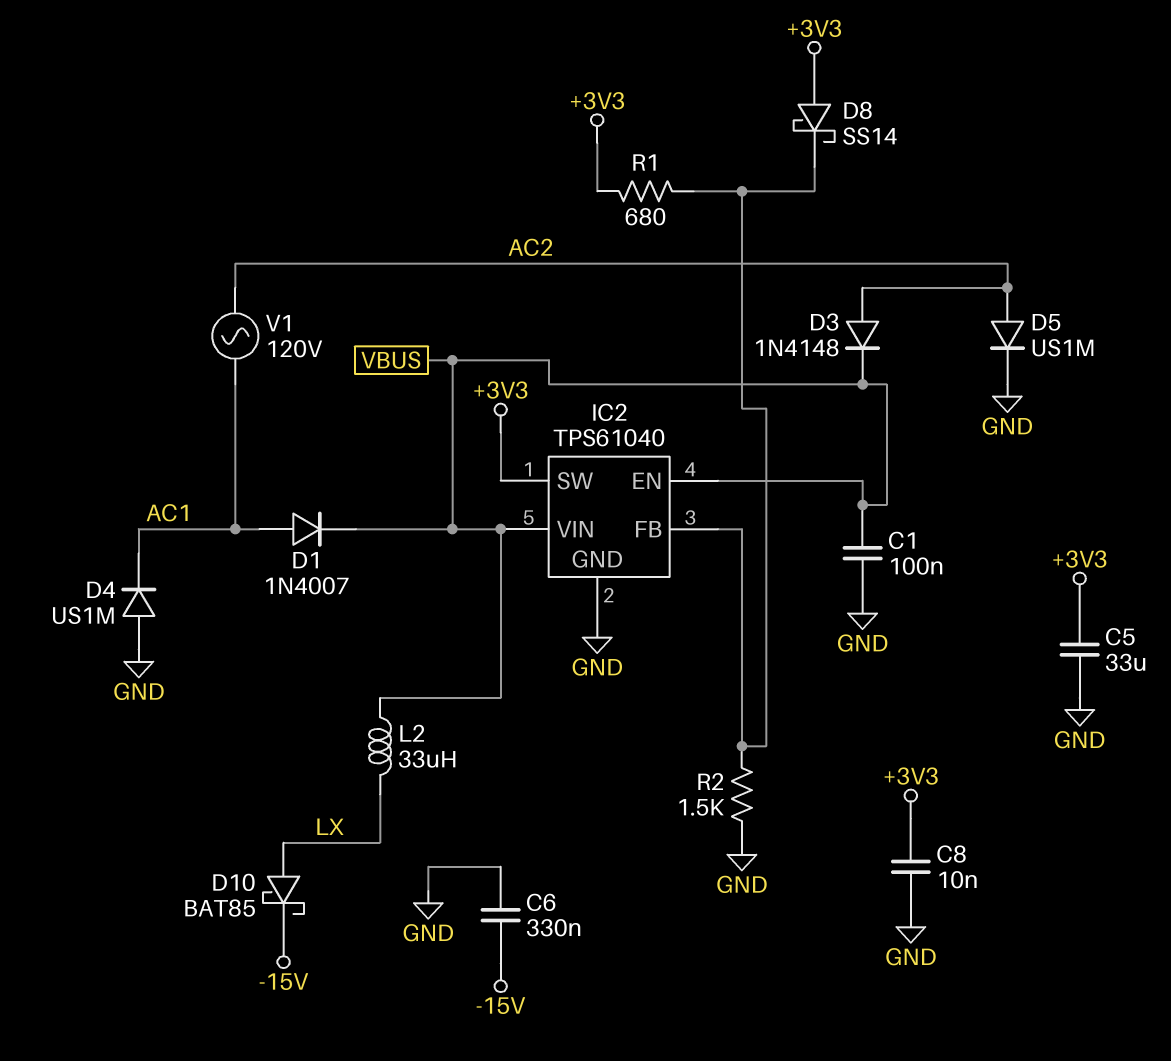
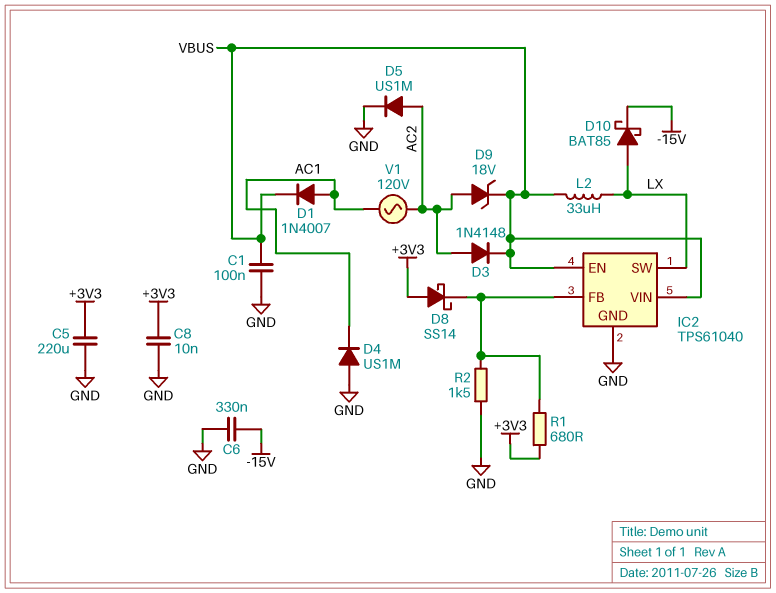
C5: 33uF (+3V3, GND) -> 220uF (+3V3, GND)
D9: none -> zener 18V (A AC2, K VBUS)
IC2 pin SW: +3V3 -> LX

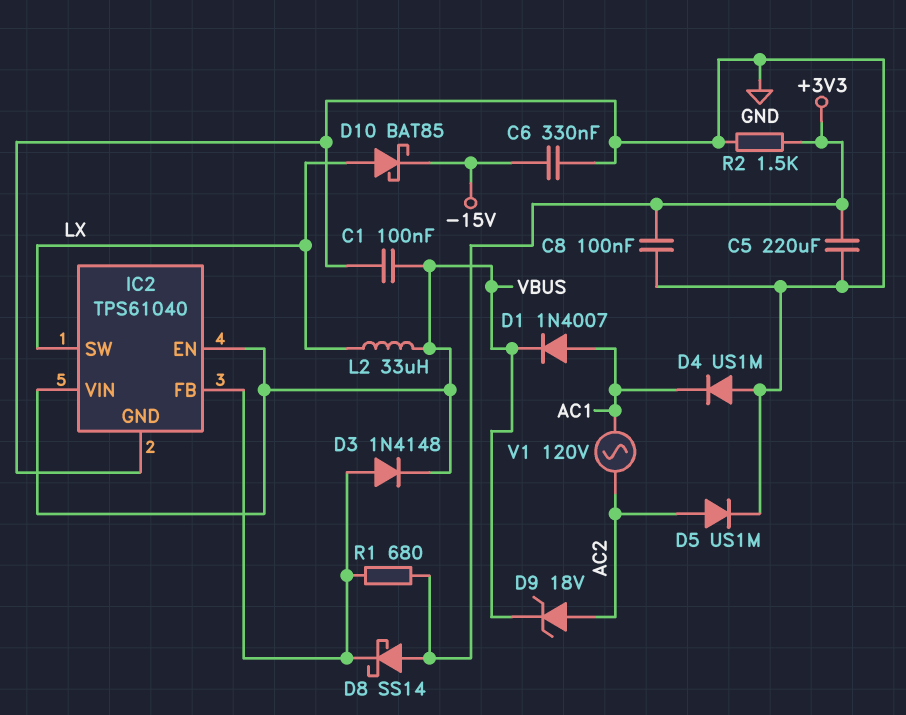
C8: 10nF (+3V3, GND) -> 100nF (+3V3, GND)
D3: diode 1N4148 (A AC2, K VBUS) -> diode 1N4148 (A IC2/FB, K VBUS)
R2: 1.5k (GND, IC2/FB) -> 1.5k (+3V3, GND)

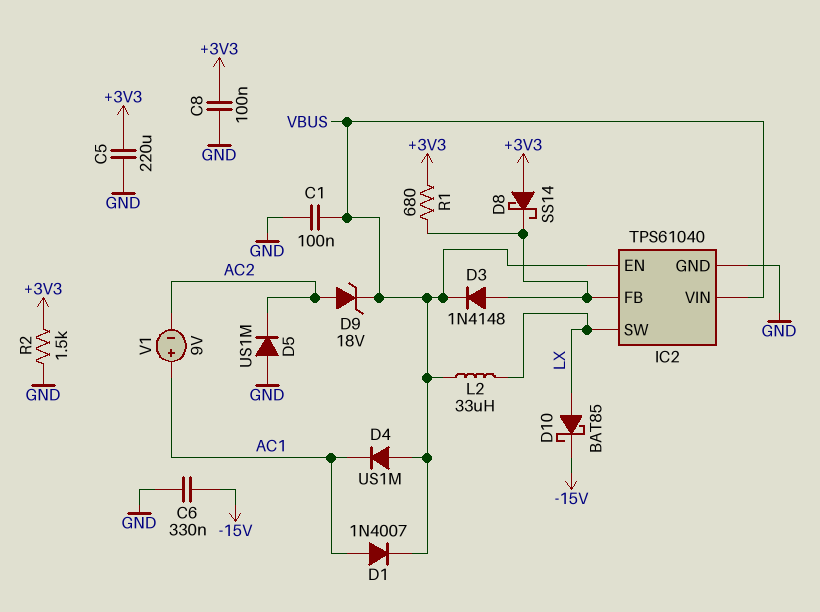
D4: diode US1M (A GND, K AC1) -> diode US1M (A VBUS, K AC1)
D5: diode US1M (A AC2, K GND) -> diode US1M (A GND, K AC2)
V1: AC 120V (AC1, AC2) -> 9V (plus AC1, minus AC2)

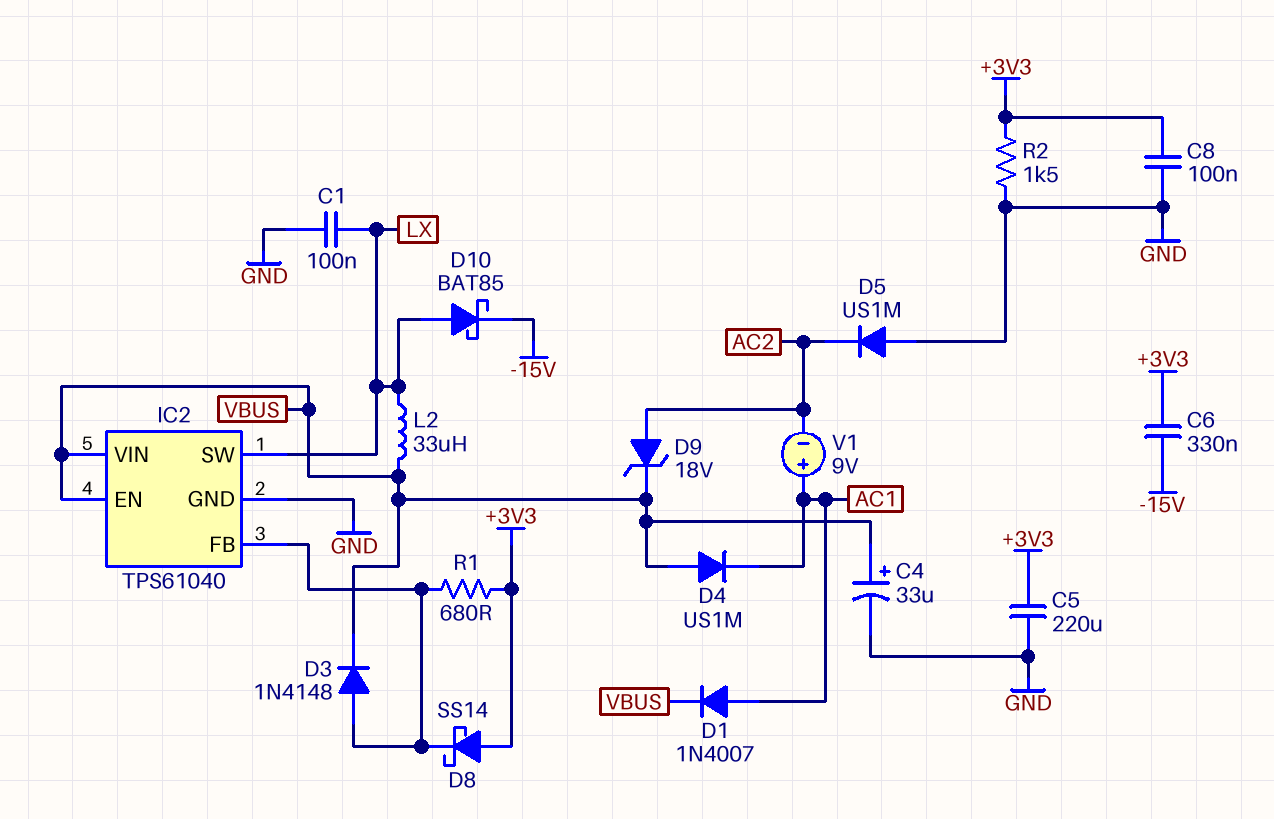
C1: 100nF (GND, VBUS) -> 100nF (GND, LX)
C4: none -> 33uF (plus VBUS, minus GND)
C6: 330nF (-15V, GND) -> 330nF (+3V3, -15V)

